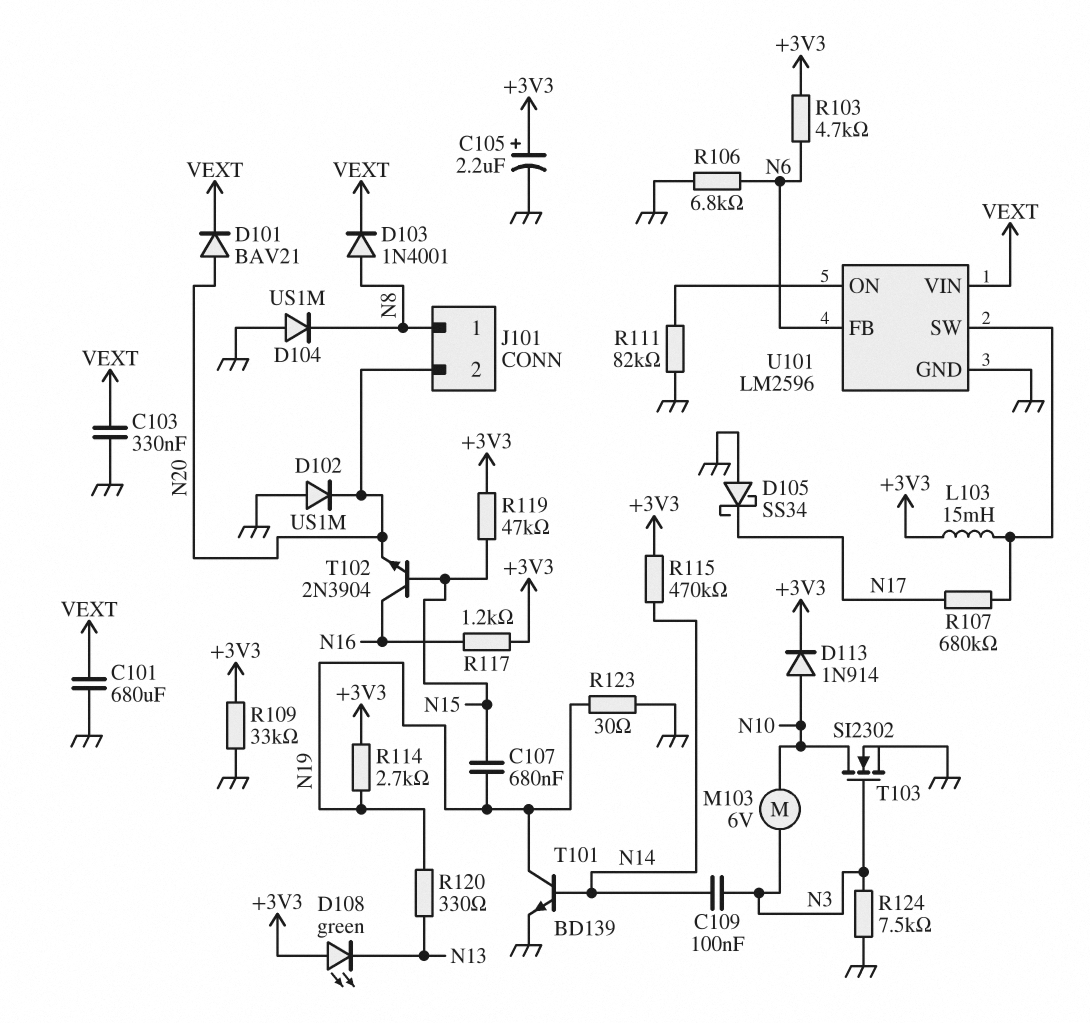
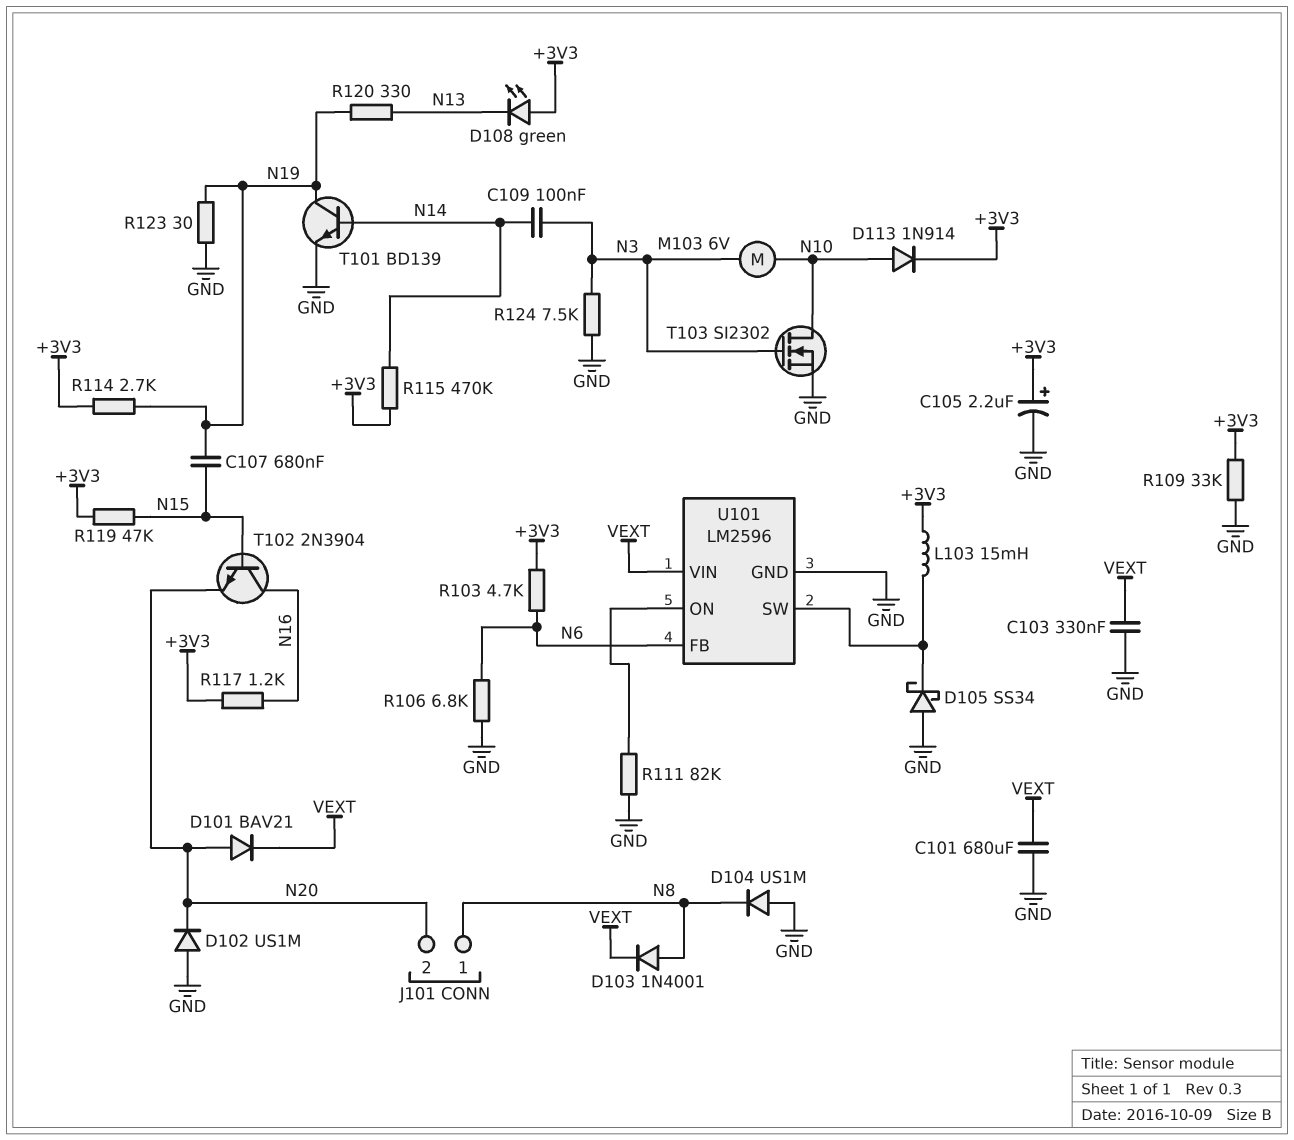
D105: schottky SS34 (A GND, K N17) -> schottky SS34 (A GND, K U101/SW)
R107: 680k (N17, U101/SW) -> none

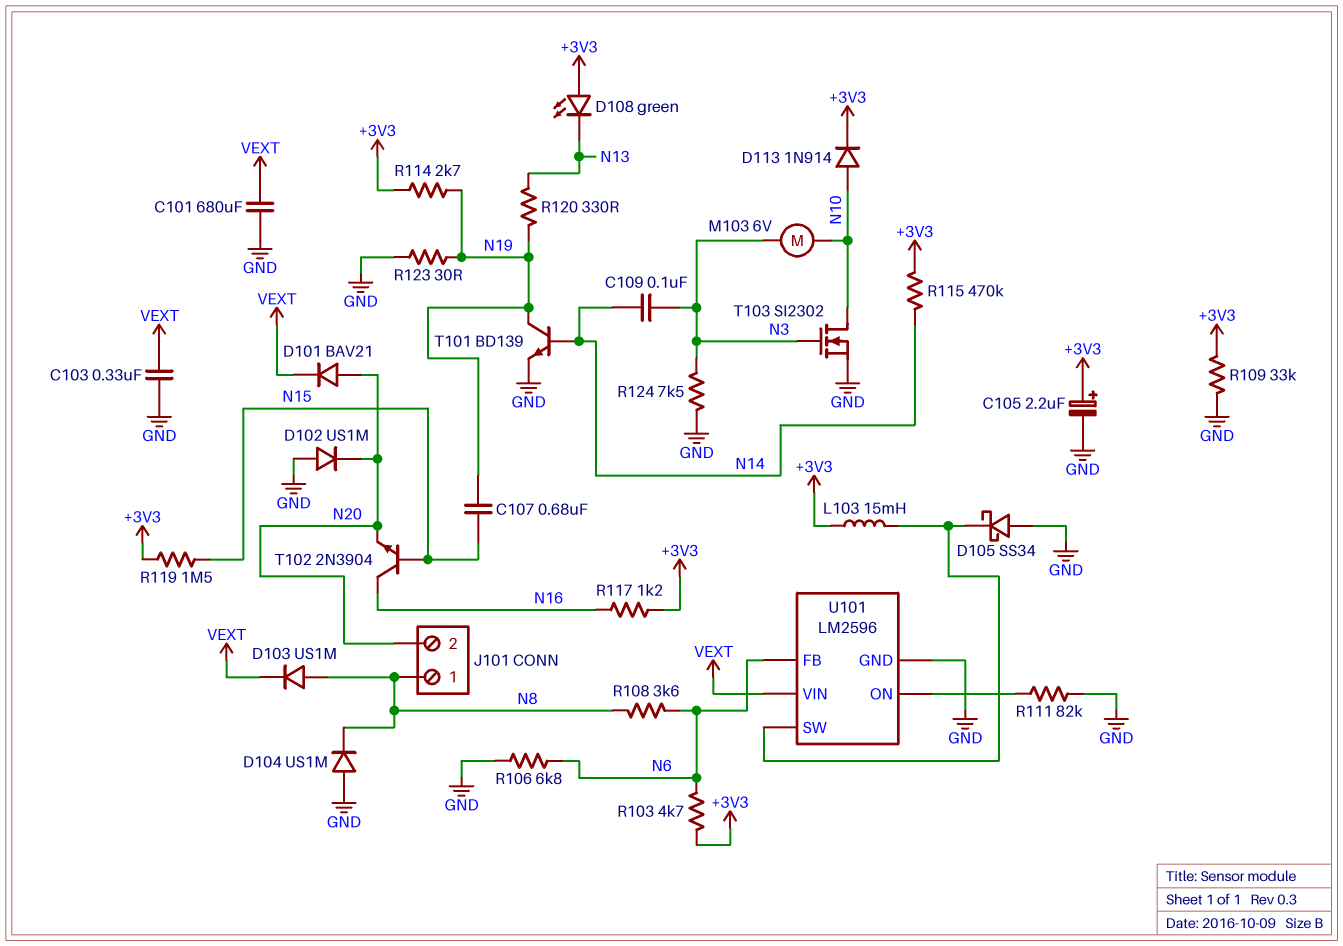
D103: diode 1N4001 (A N8, K VEXT) -> diode US1M (A N8, K VEXT)
R108: none -> 3.6k (N6, N8)
R119: 47k (+3V3, N15) -> 1.5M (+3V3, N15)

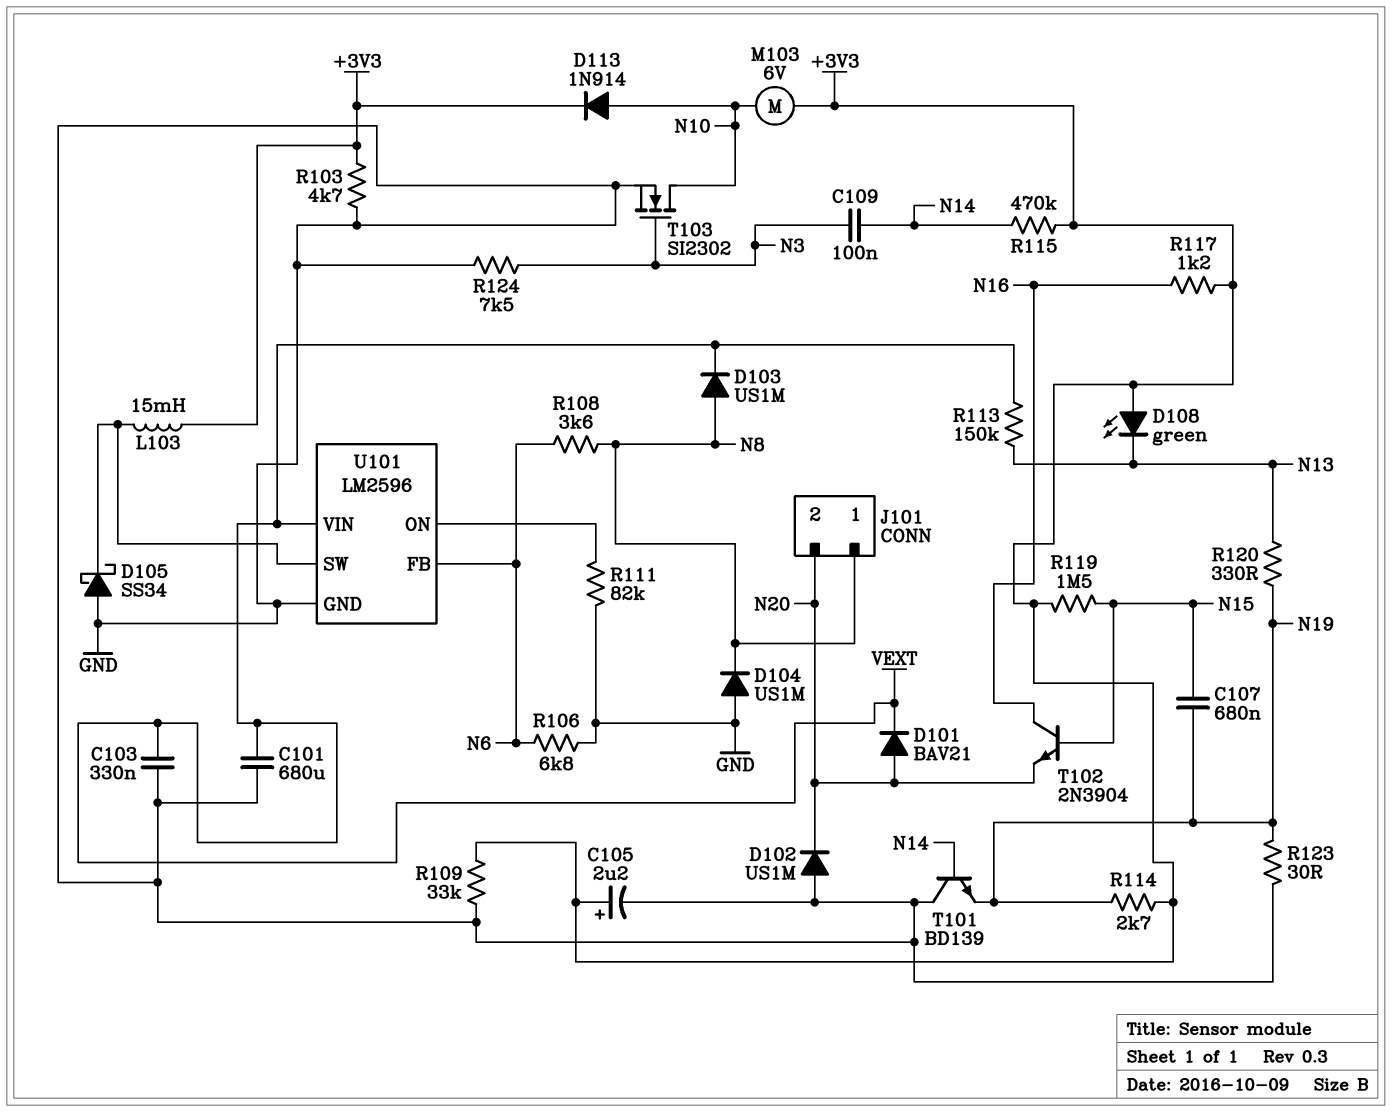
M103: motor 6V (N3, N10) -> motor 6V (+3V3, N10)
R103: 4.7k (+3V3, N6) -> 4.7k (+3V3, GND)
R113: none -> 150k (N13, VEXT)
T101: NPN BD139 (B N14, C N19, E GND) -> NPN BD139 (B N14, C GND, E N19)

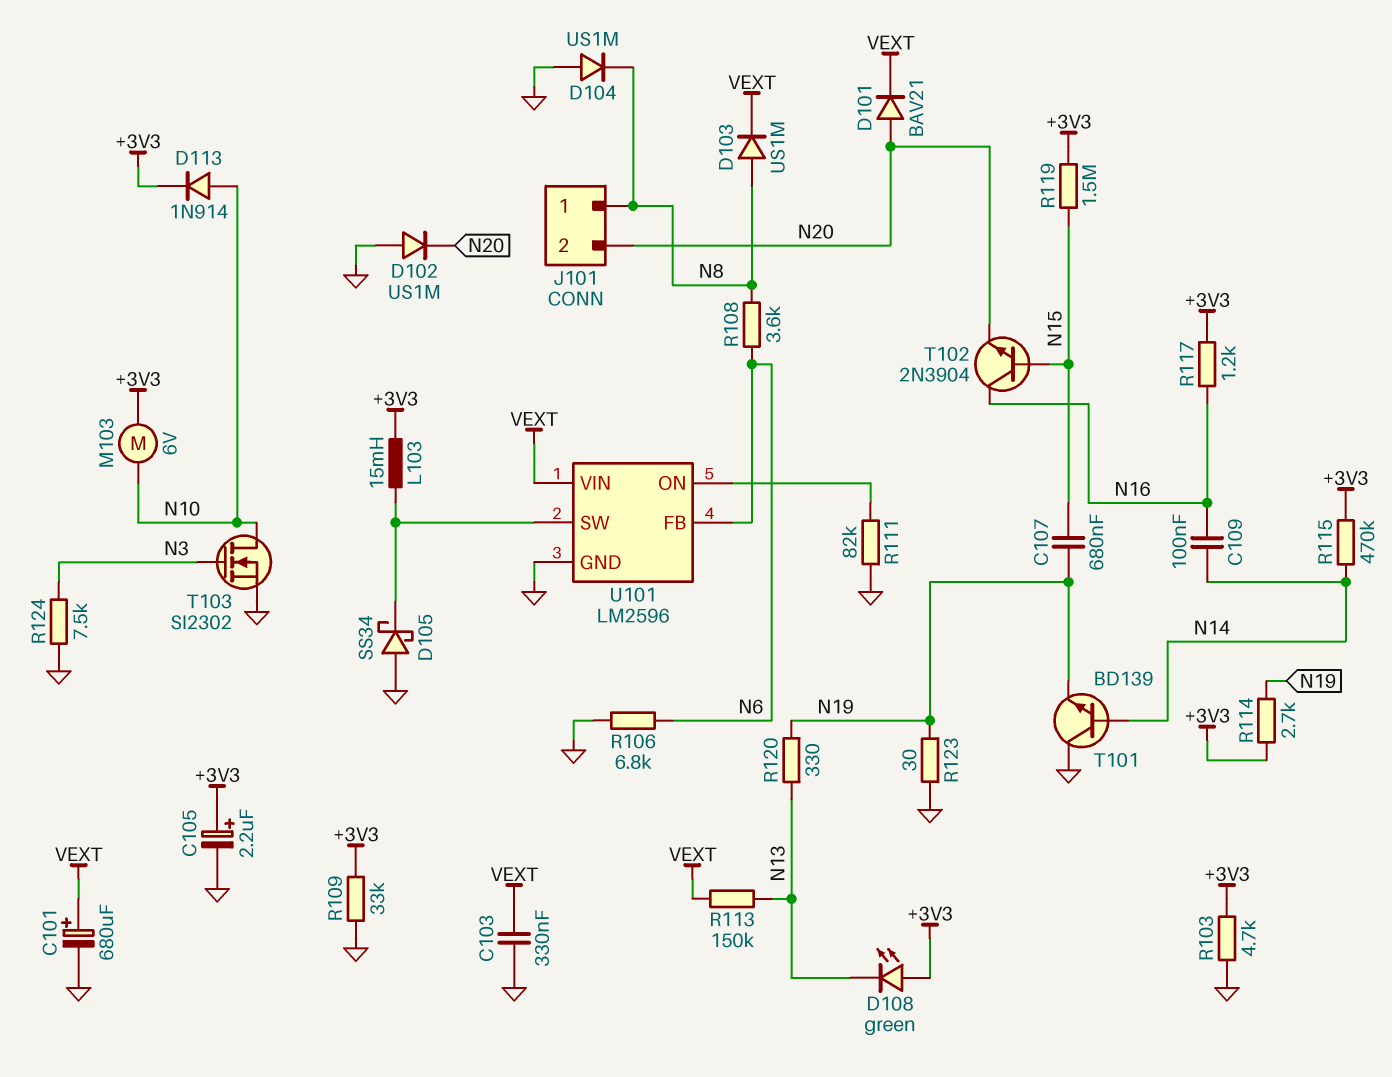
C101: 680uF (GND, VEXT) -> 680uF (plus VEXT, minus GND)
C109: 100nF (N3, N14) -> 100nF (N14, N16)

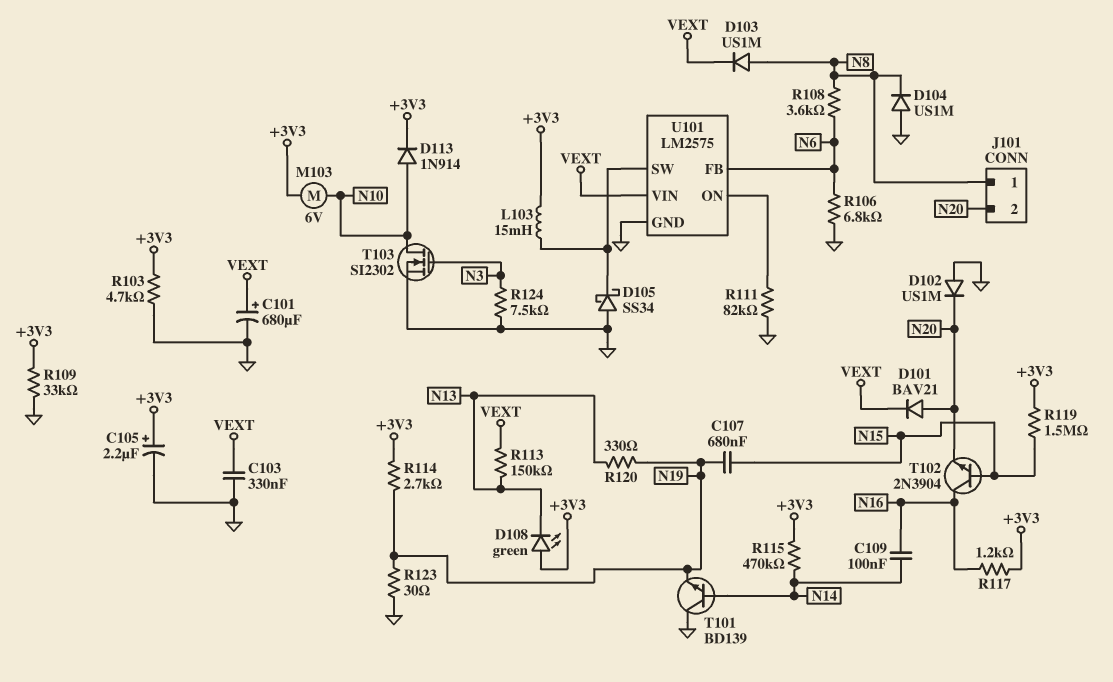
U101: LM2596 -> LM2575

